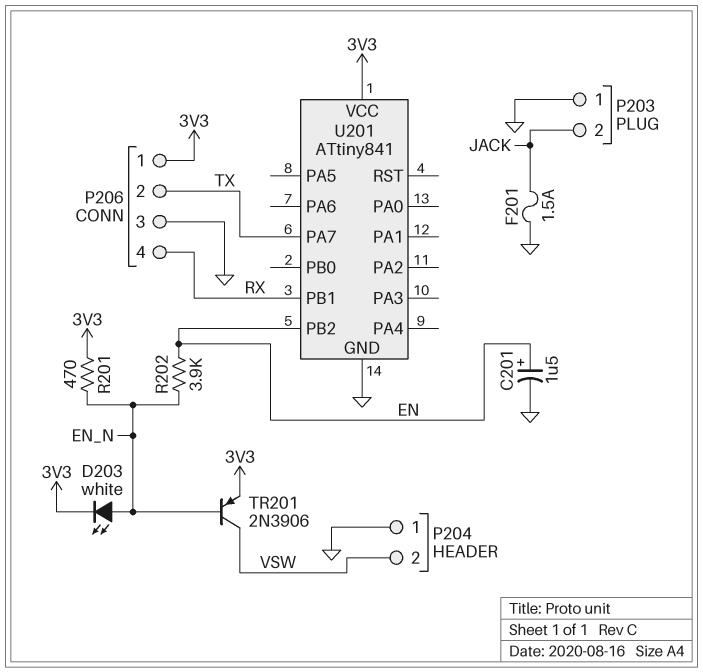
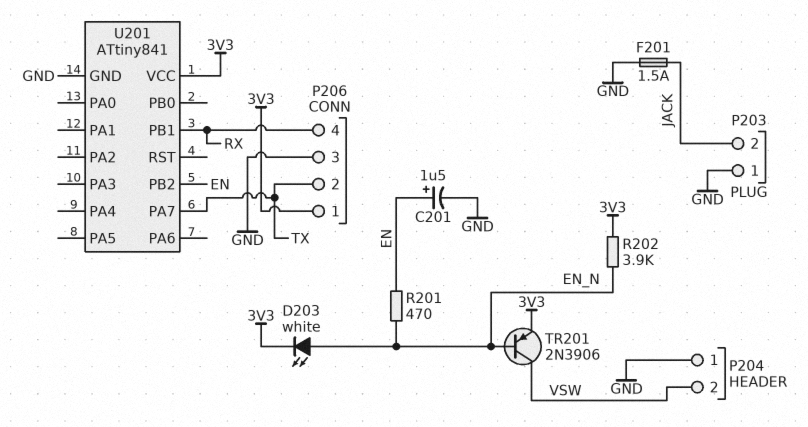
R201: 470 (3V3, EN_N) -> 470 (EN, EN_N)
R202: 3.9k (EN, EN_N) -> 3.9k (3V3, EN_N)

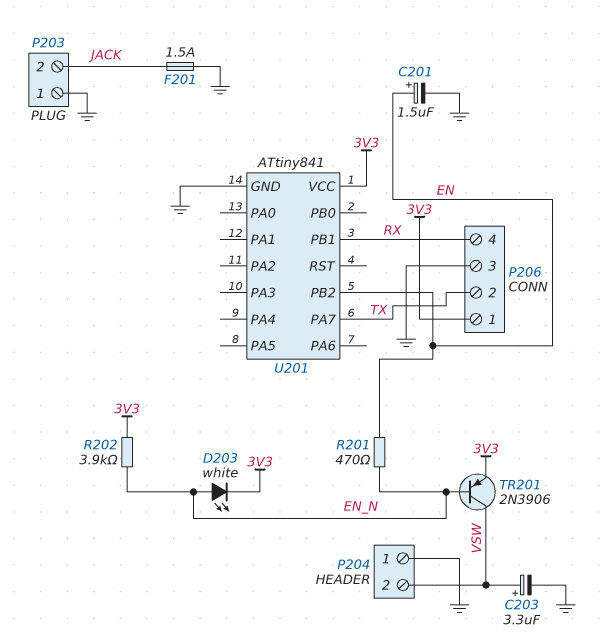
C203: none -> 3.3uF (plus VSW, minus GND)

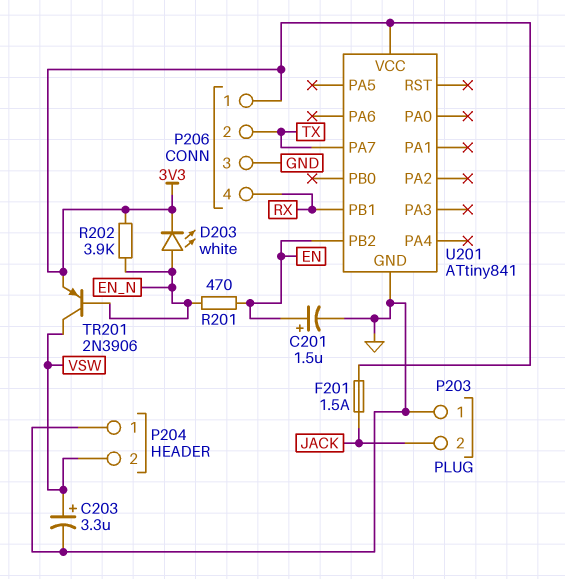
F201: 1.5A (GND, JACK) -> 1.5A (3V3, JACK)

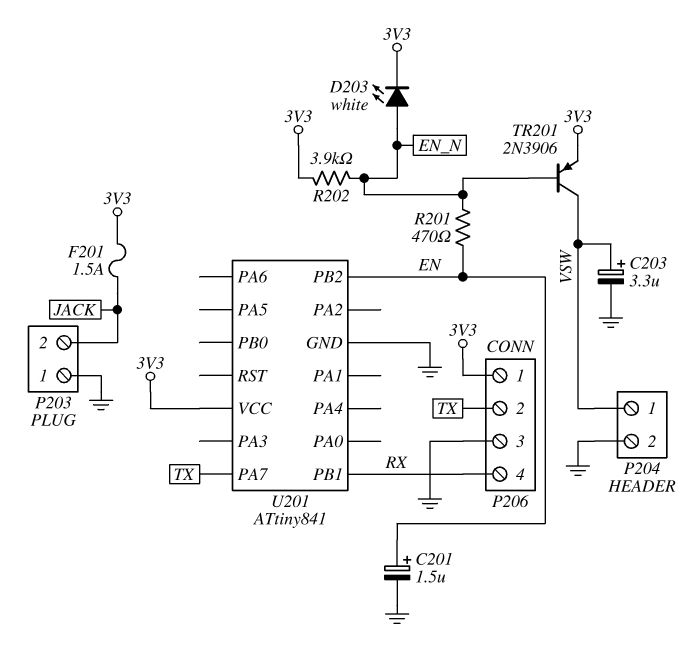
P204 pin 1: GND -> VSW
P204 pin 2: VSW -> GND

